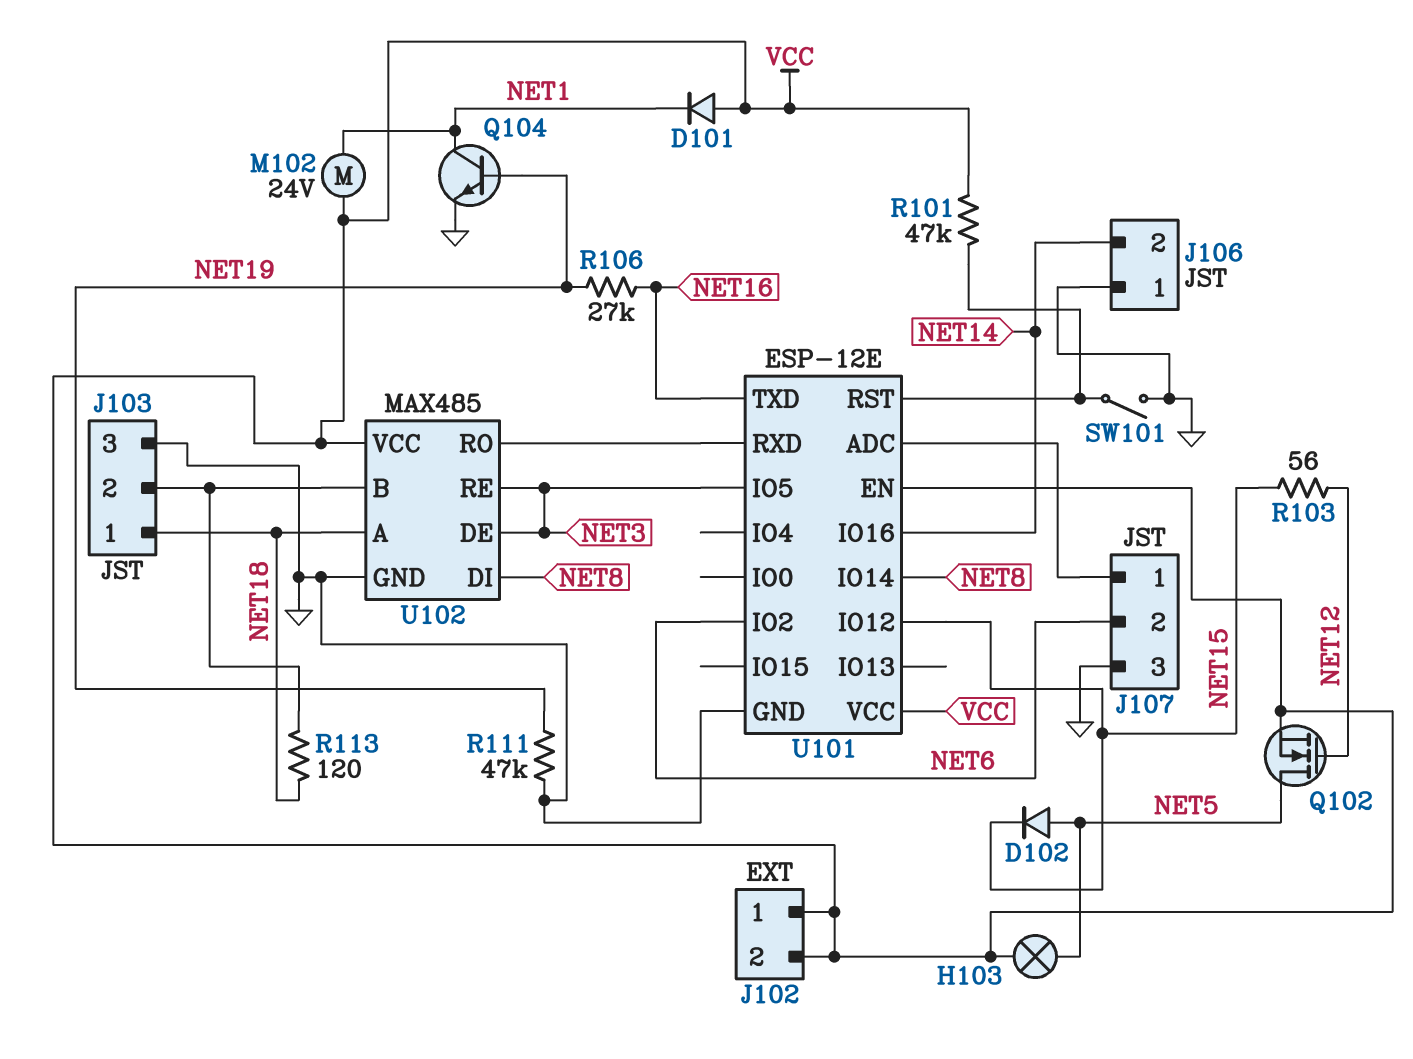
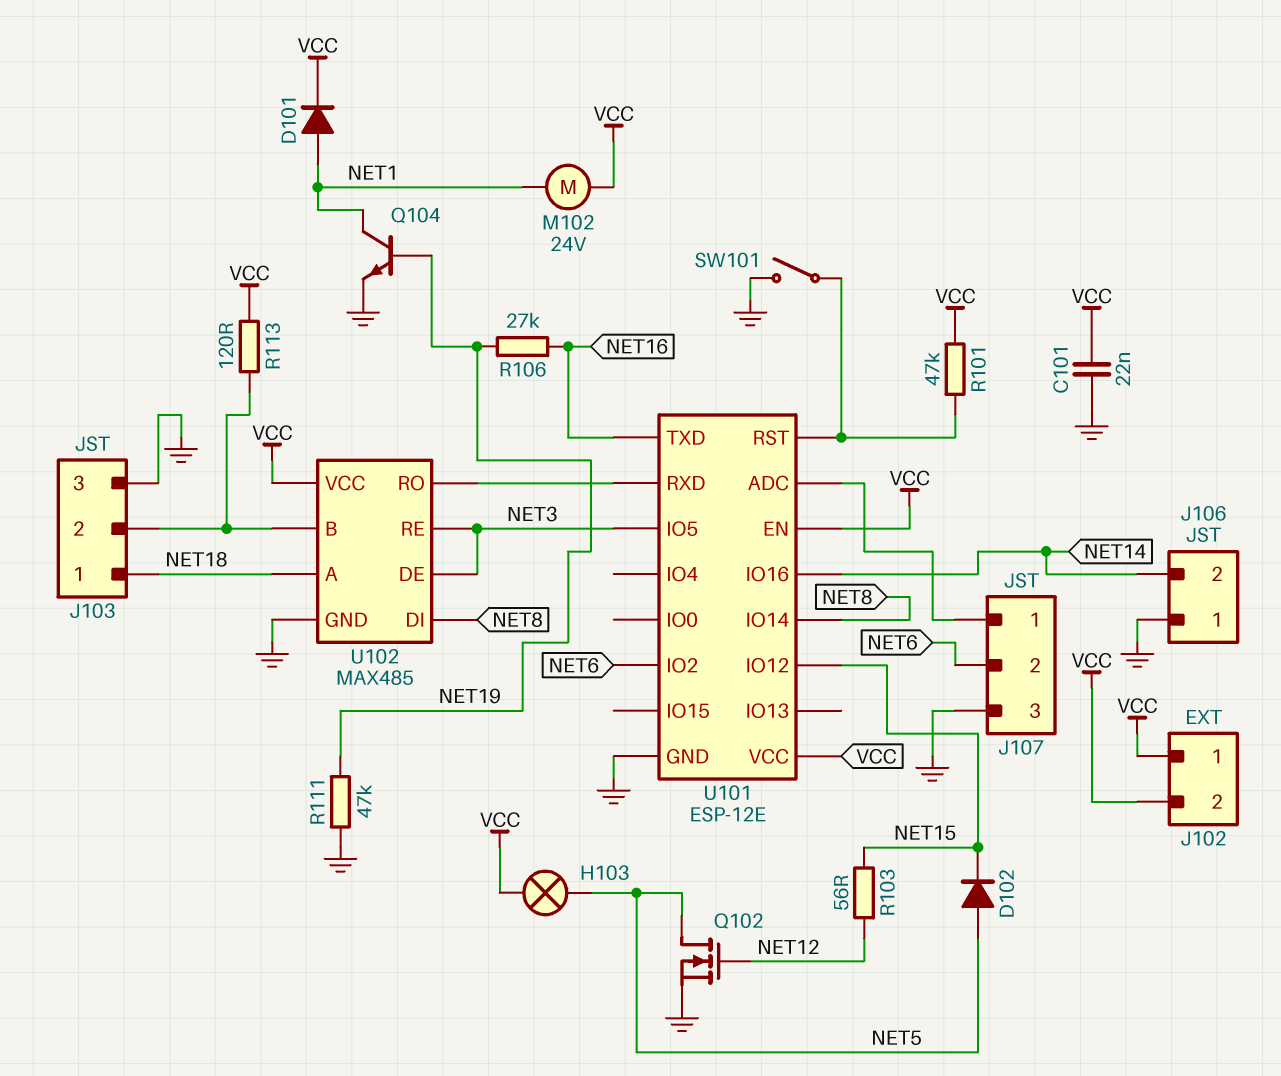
C101: none -> 22nF (GND, VCC)
D101: diode (A VCC, K NET1) -> diode (A NET1, K VCC)
Q102: NMOS (G NET12, D NET5, S VCC) -> NMOS (G NET12, D NET5, S GND)
R113: 120 (J103/2, NET18) -> 120 (J103/2, VCC)

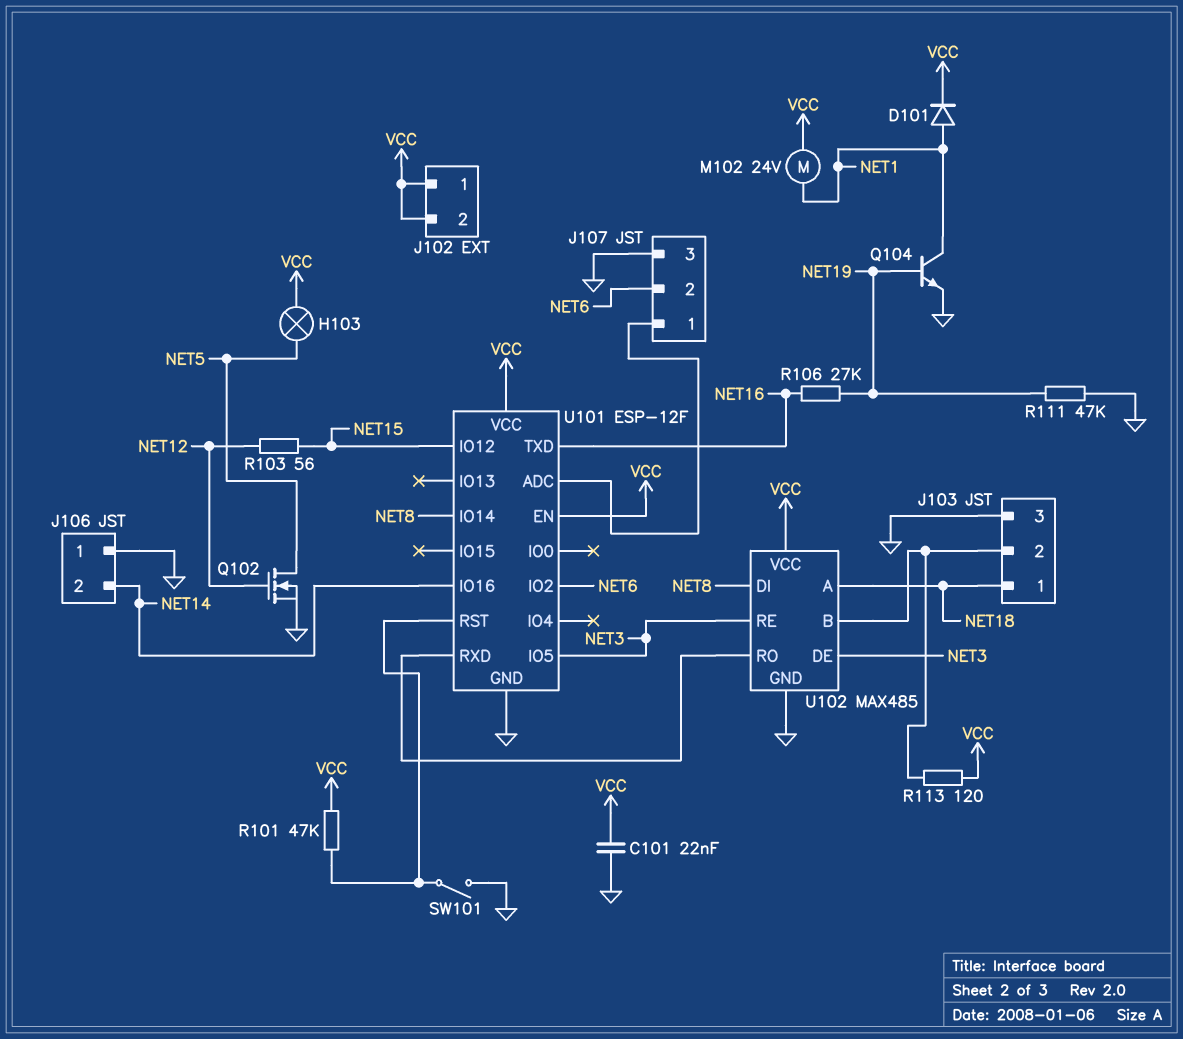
D102: diode (A NET5, K NET15) -> none
U101: ESP-12E -> ESP-12F

